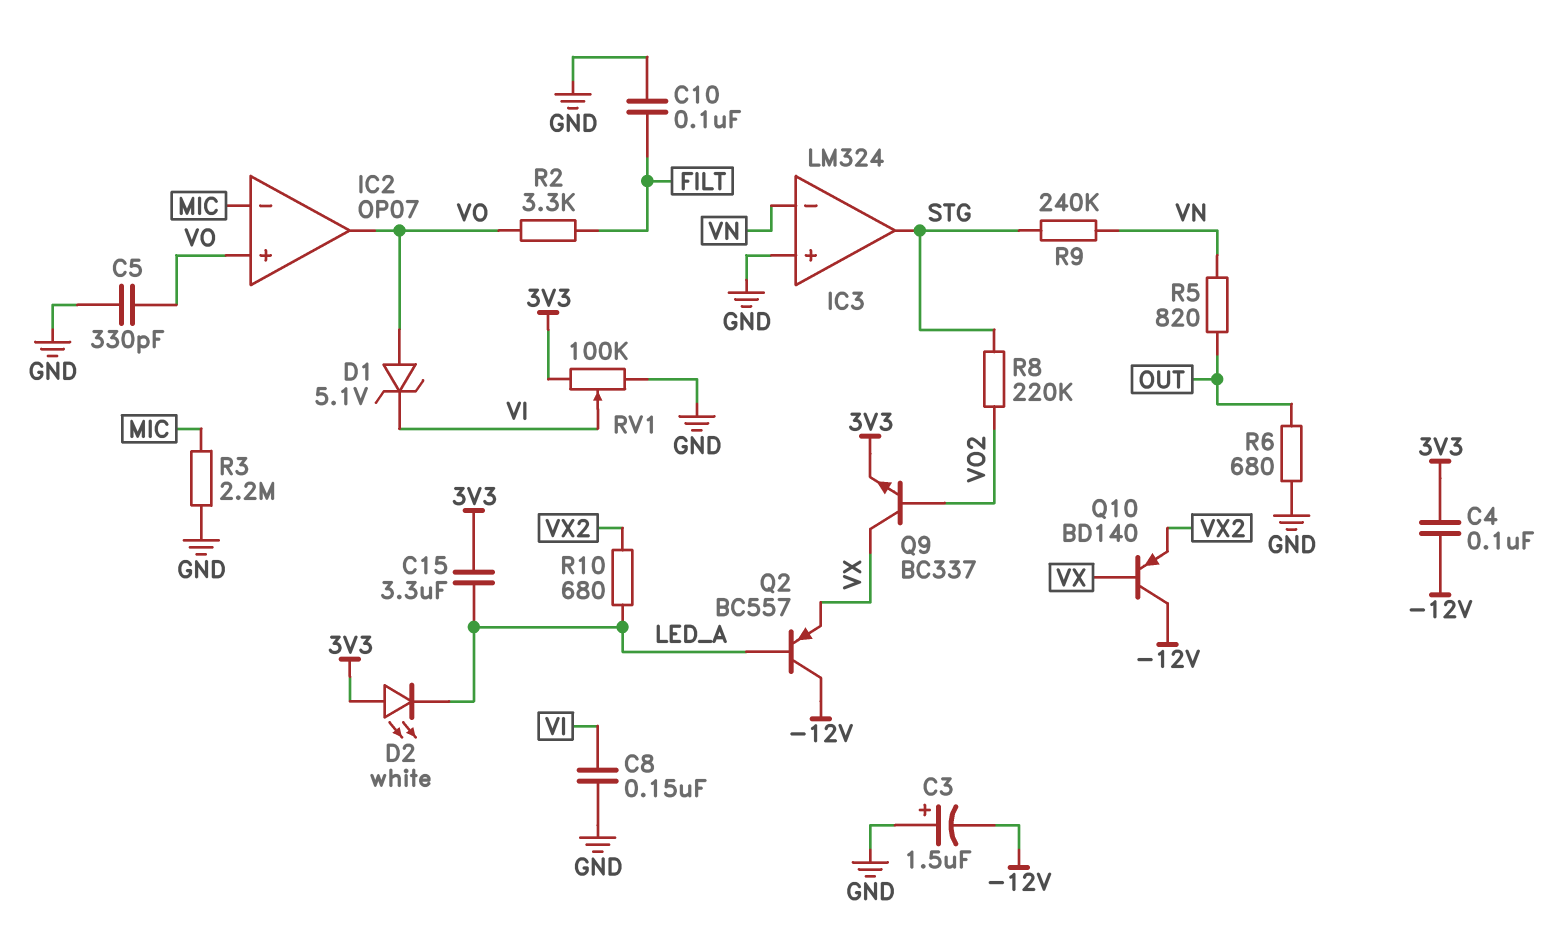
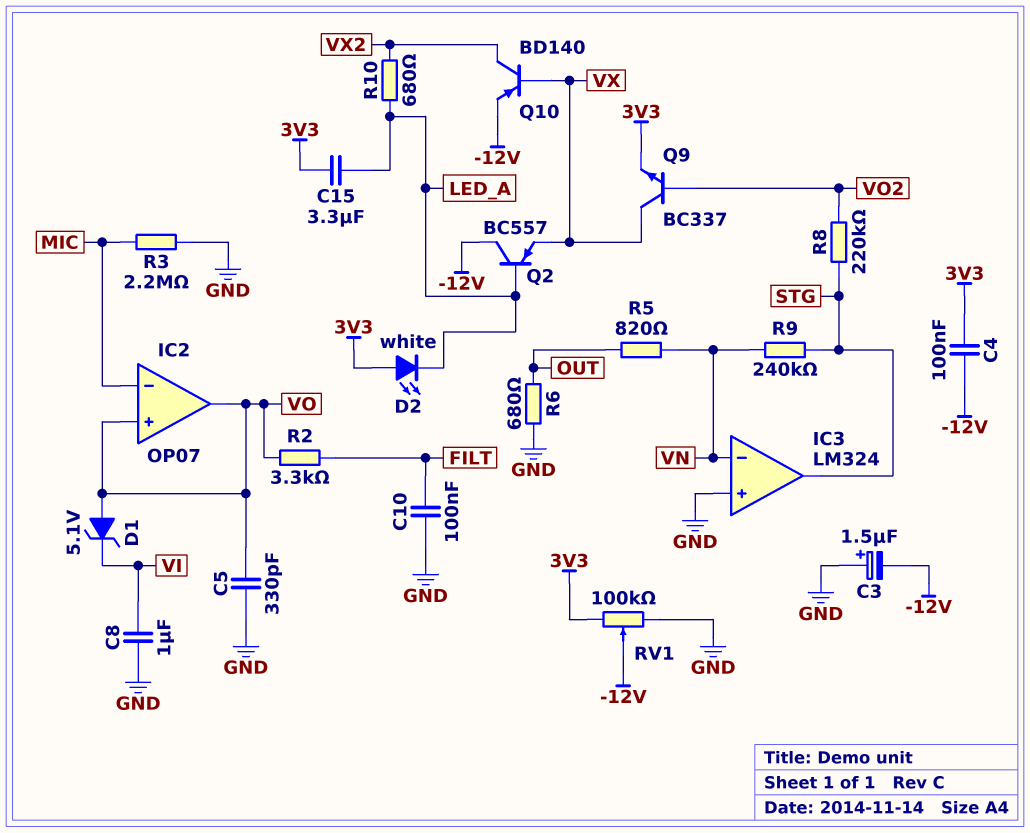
C8: 150nF (GND, VI) -> 1uF (GND, VI)
Q10: PNP BD140 (B VX, C -12V, E VX2) -> PNP BD140 (B VX, C VX2, E -12V)
RV1: 100k (3V3, GND, wiper VI) -> 100k (3V3, GND, wiper -12V)

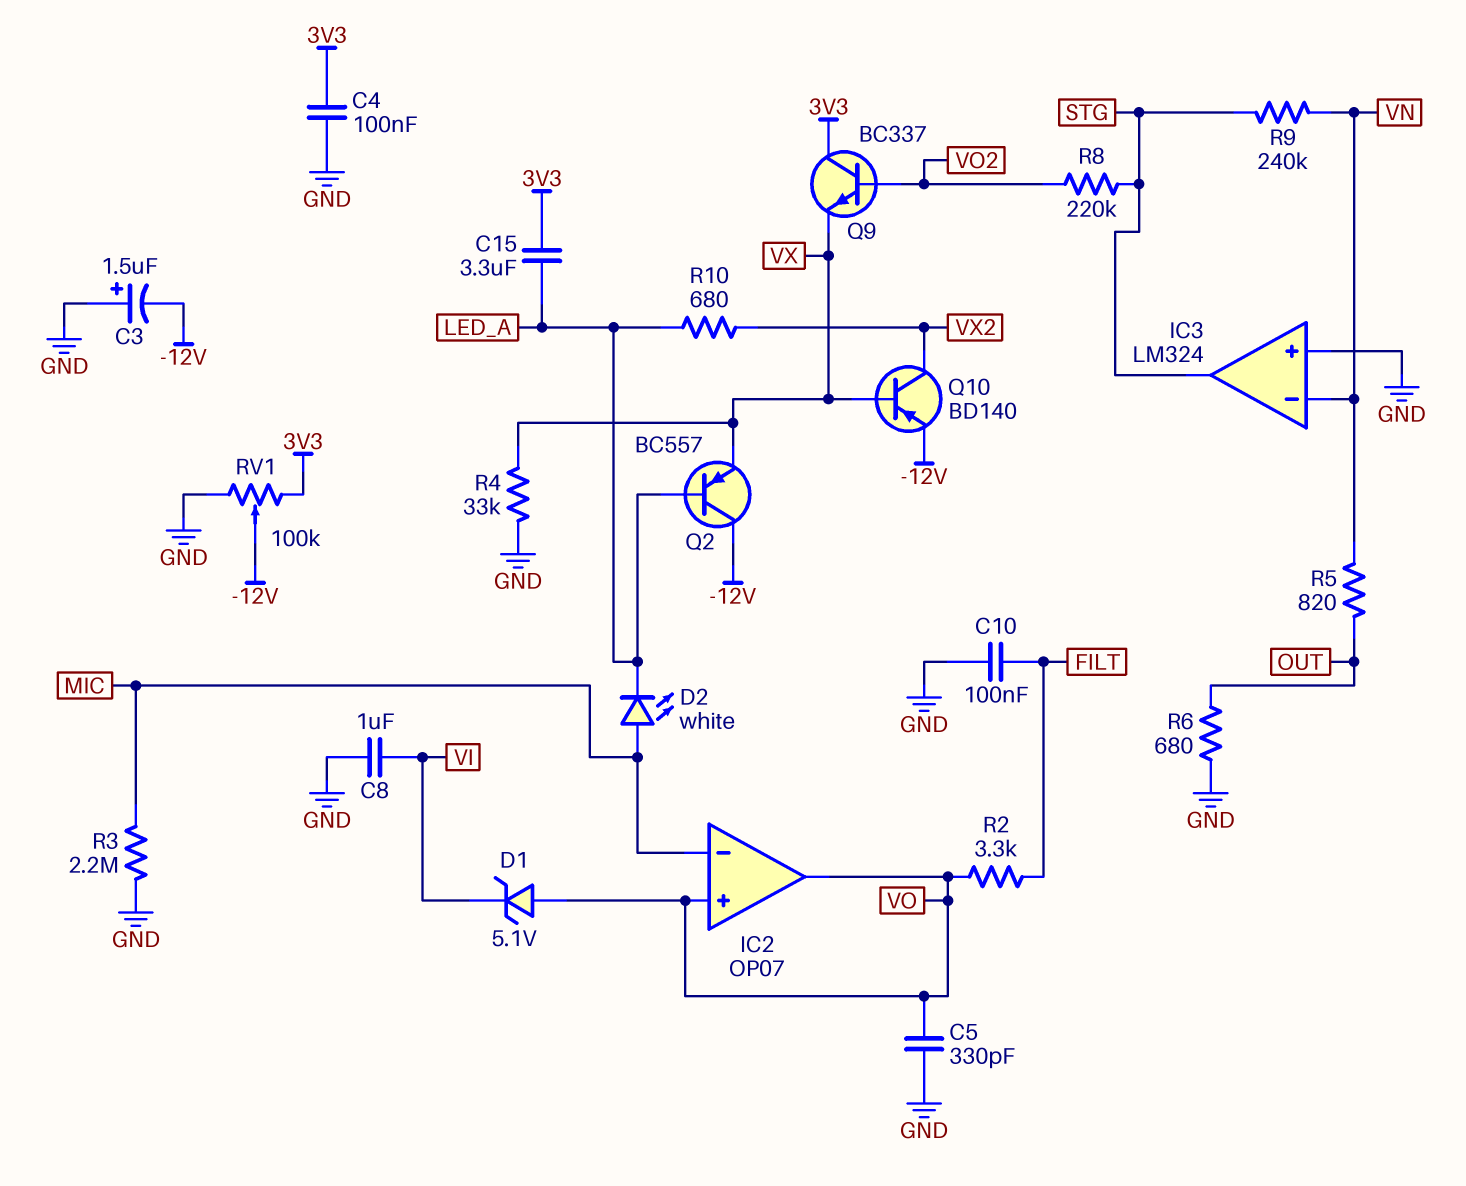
C4: 100nF (-12V, 3V3) -> 100nF (3V3, GND)
D2: LED white (A 3V3, K LED_A) -> LED white (A MIC, K LED_A)
Q9: NPN BC337 (B VO2, C VX, E 3V3) -> NPN BC337 (B VO2, C 3V3, E VX)
R4: none -> 33k (GND, VX)

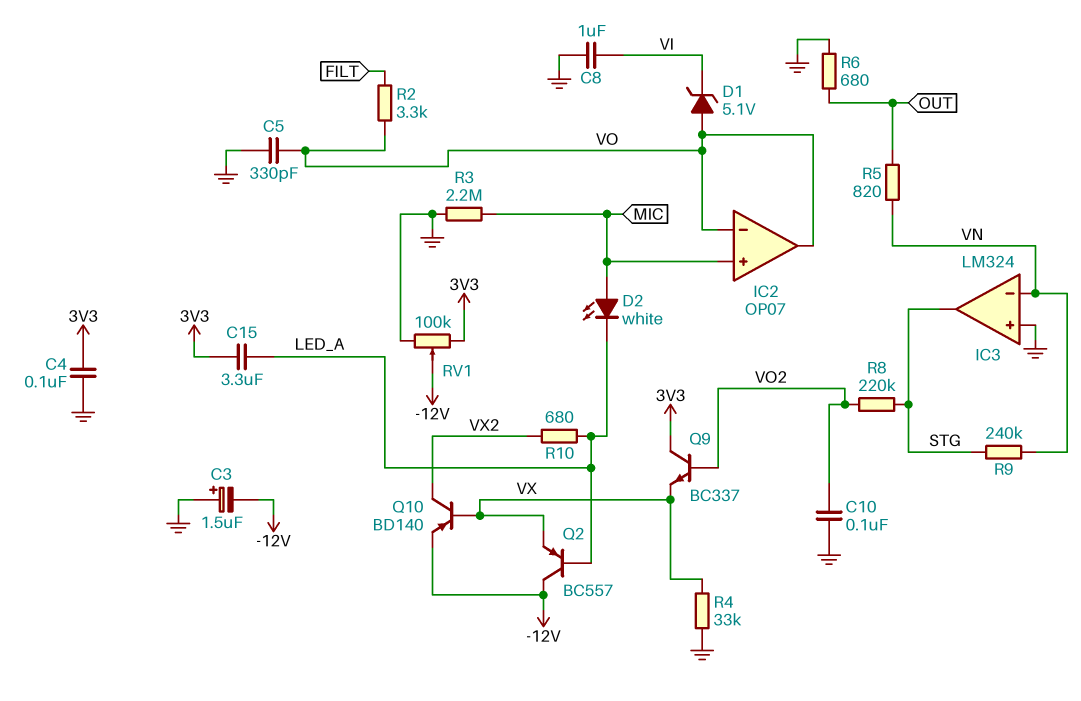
C10: 100nF (FILT, GND) -> 100nF (GND, VO2)
IC2 pin in+: VO -> MIC
IC2 pin in-: MIC -> VO

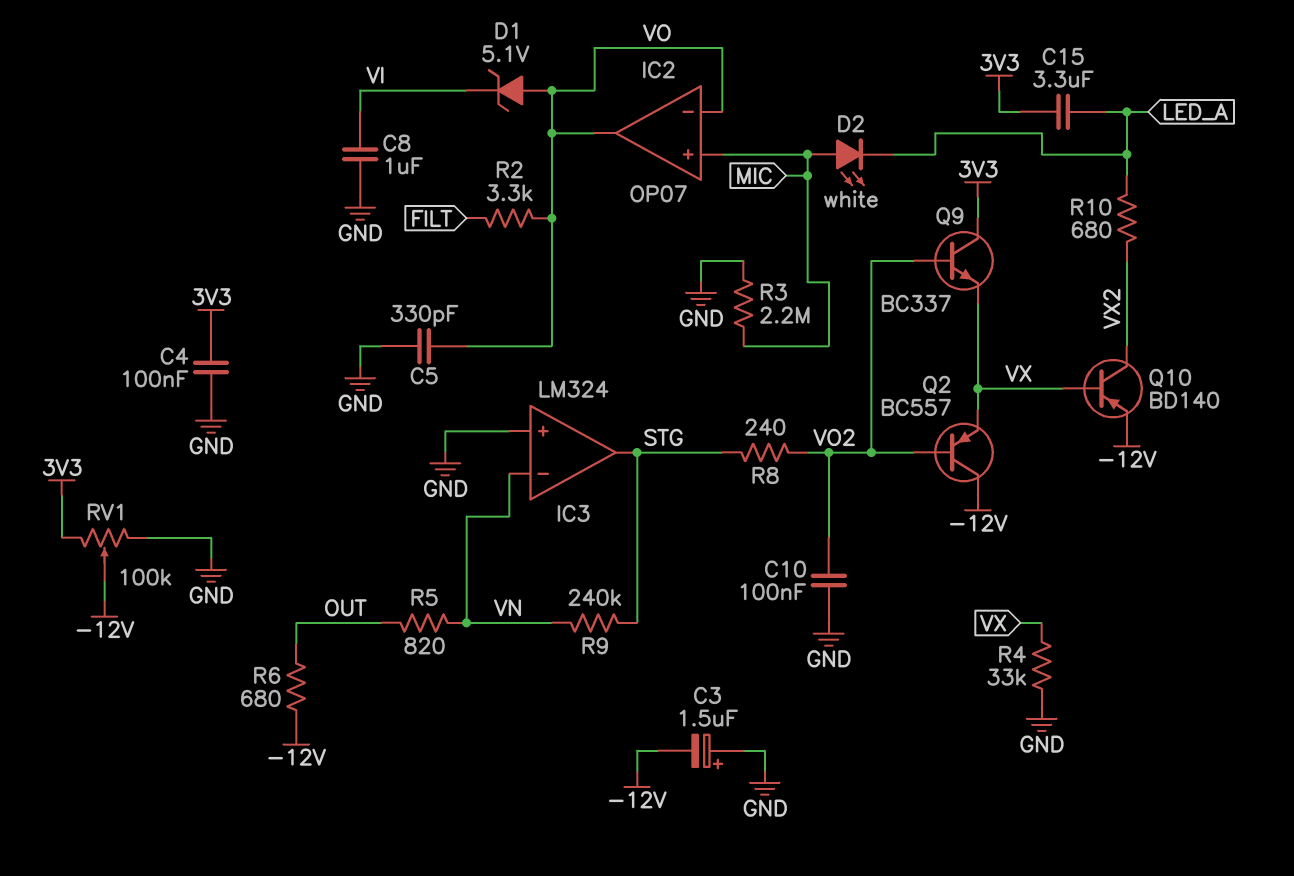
Q2: PNP BC557 (B LED_A, C -12V, E VX) -> PNP BC557 (B VO2, C -12V, E VX)
R6: 680 (GND, OUT) -> 680 (-12V, OUT)
R8: 220k (STG, VO2) -> 240 (STG, VO2)

